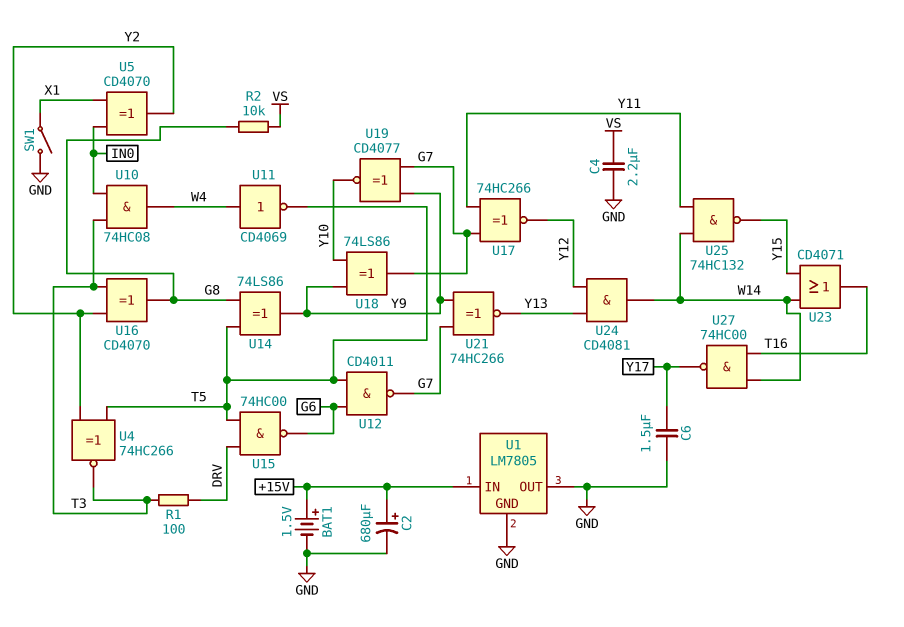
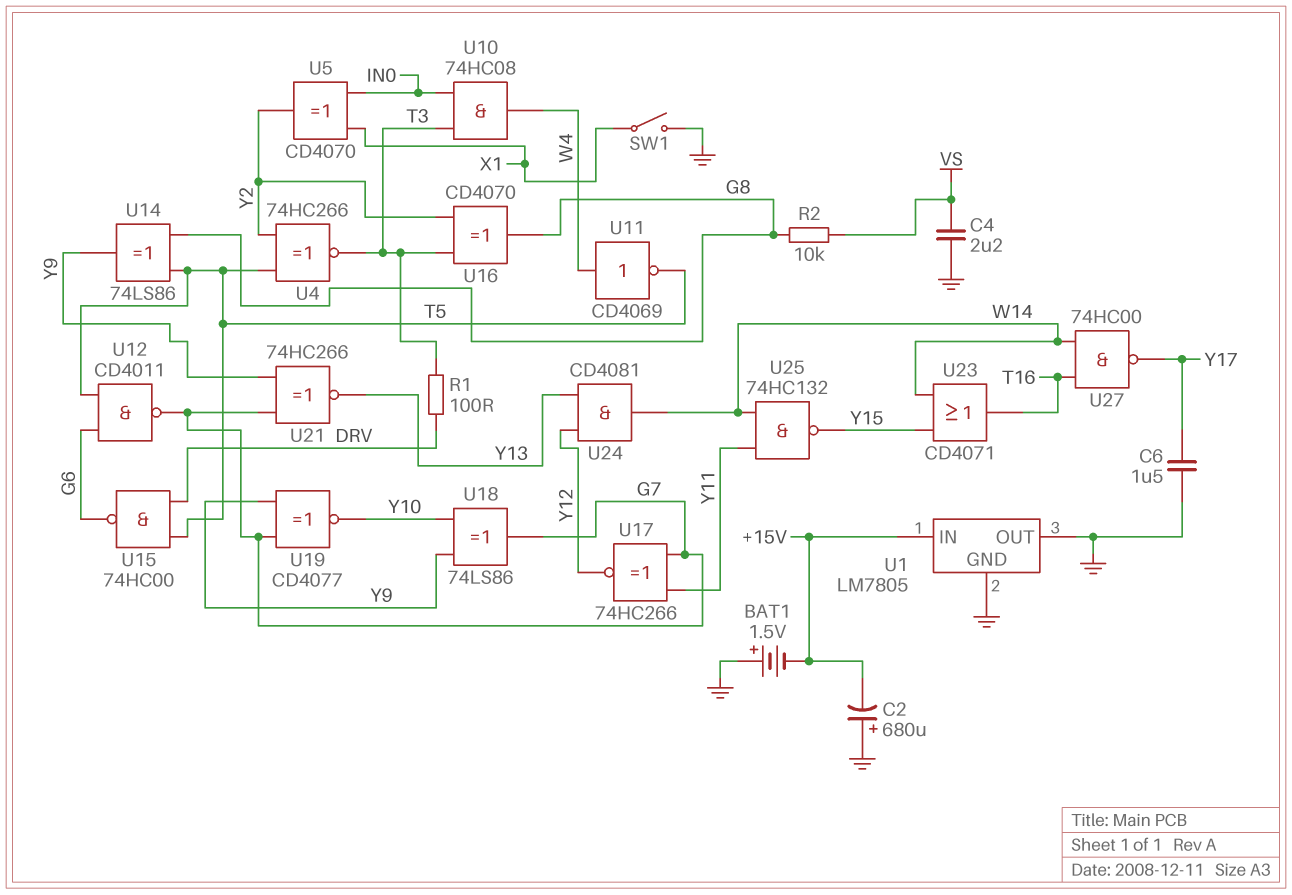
BAT1: 1.5V (plus +15V, minus GND) -> 1.5V (plus GND, minus +15V)
C2: 680uF (plus +15V, minus GND) -> 680uF (plus GND, minus +15V)

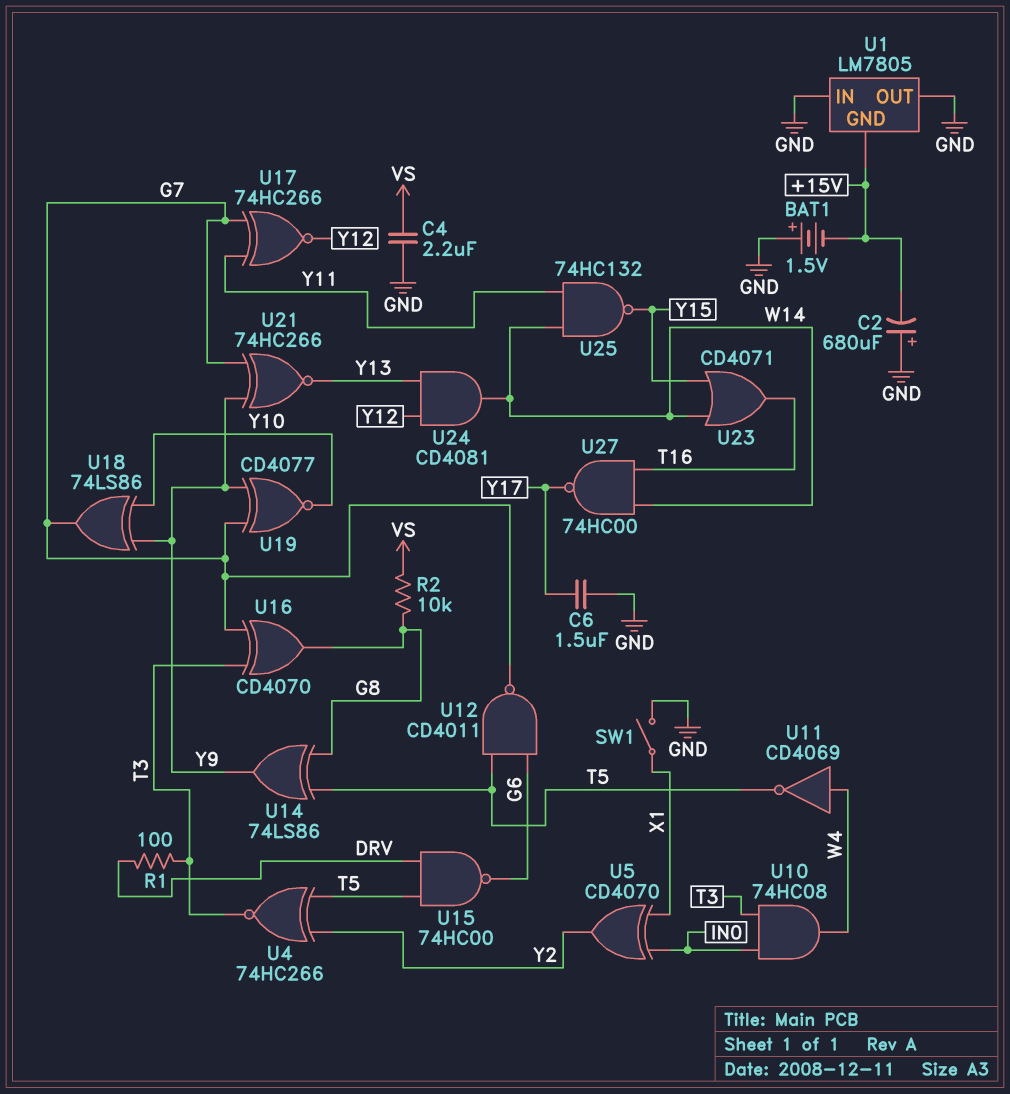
U1 pin GND: GND -> +15V
U1 pin IN: +15V -> GND
U16: XOR CD4070 (in T3, in Y2, out G8) -> XOR CD4070 (in G7, in T3, out G8)

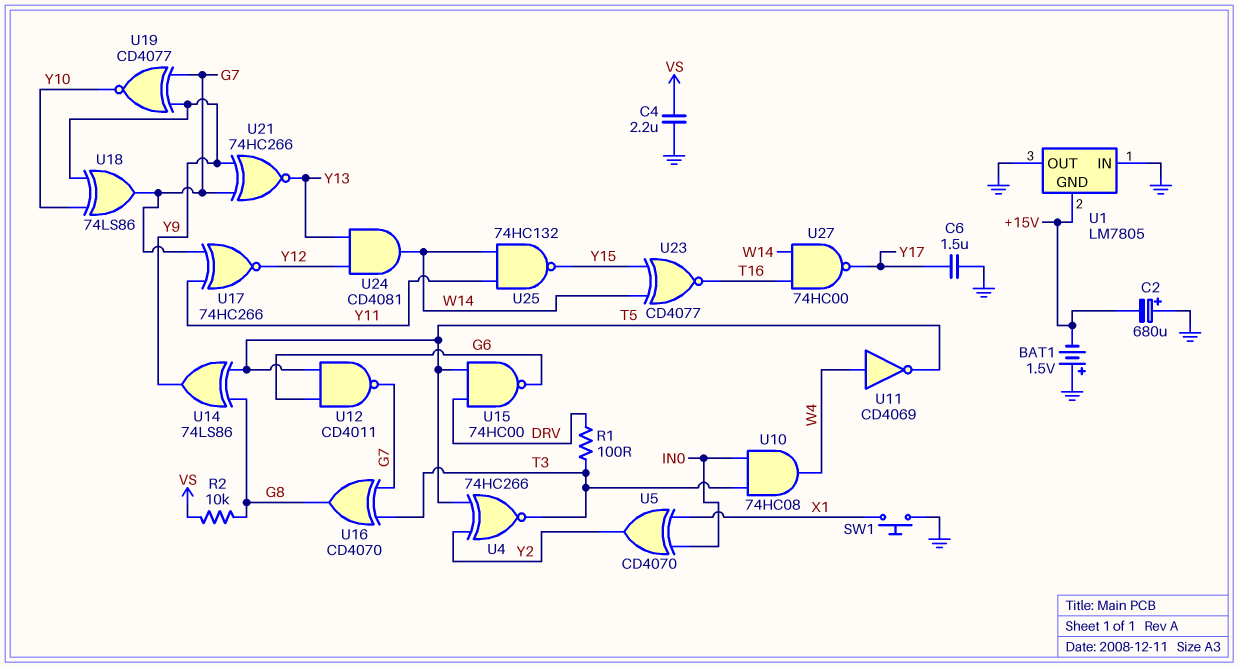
SW1: switch (GND, X1) -> button (GND, X1)
U23: OR CD4071 (in W14, in Y15, out T16) -> XNOR CD4077 (in W14, in Y15, out T16)

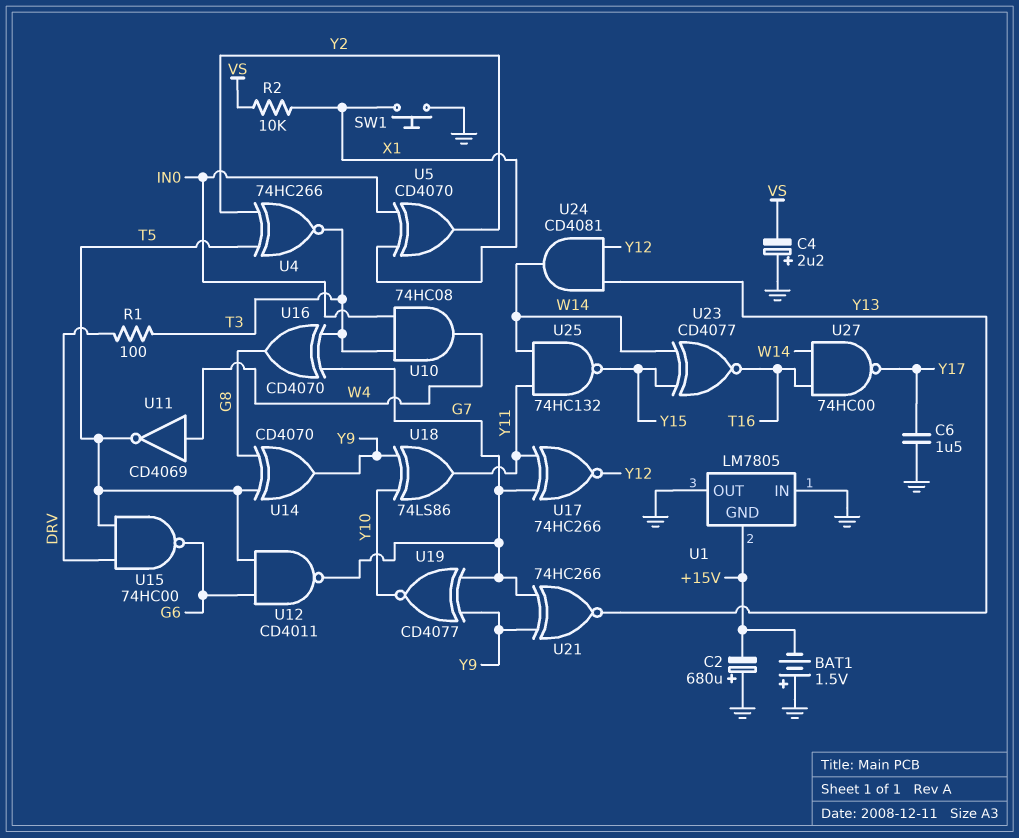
C4: 2.2uF (GND, VS) -> 2.2uF (plus GND, minus VS)
R2: 10k (G8, VS) -> 10k (VS, X1)
U14: XOR 74LS86 (in G8, in T5, out Y9) -> XOR CD4070 (in G8, in T5, out Y9)
U18: XOR 74LS86 (in Y9, in Y10, out G7) -> XOR 74LS86 (in Y9, in Y10, out Y11)

